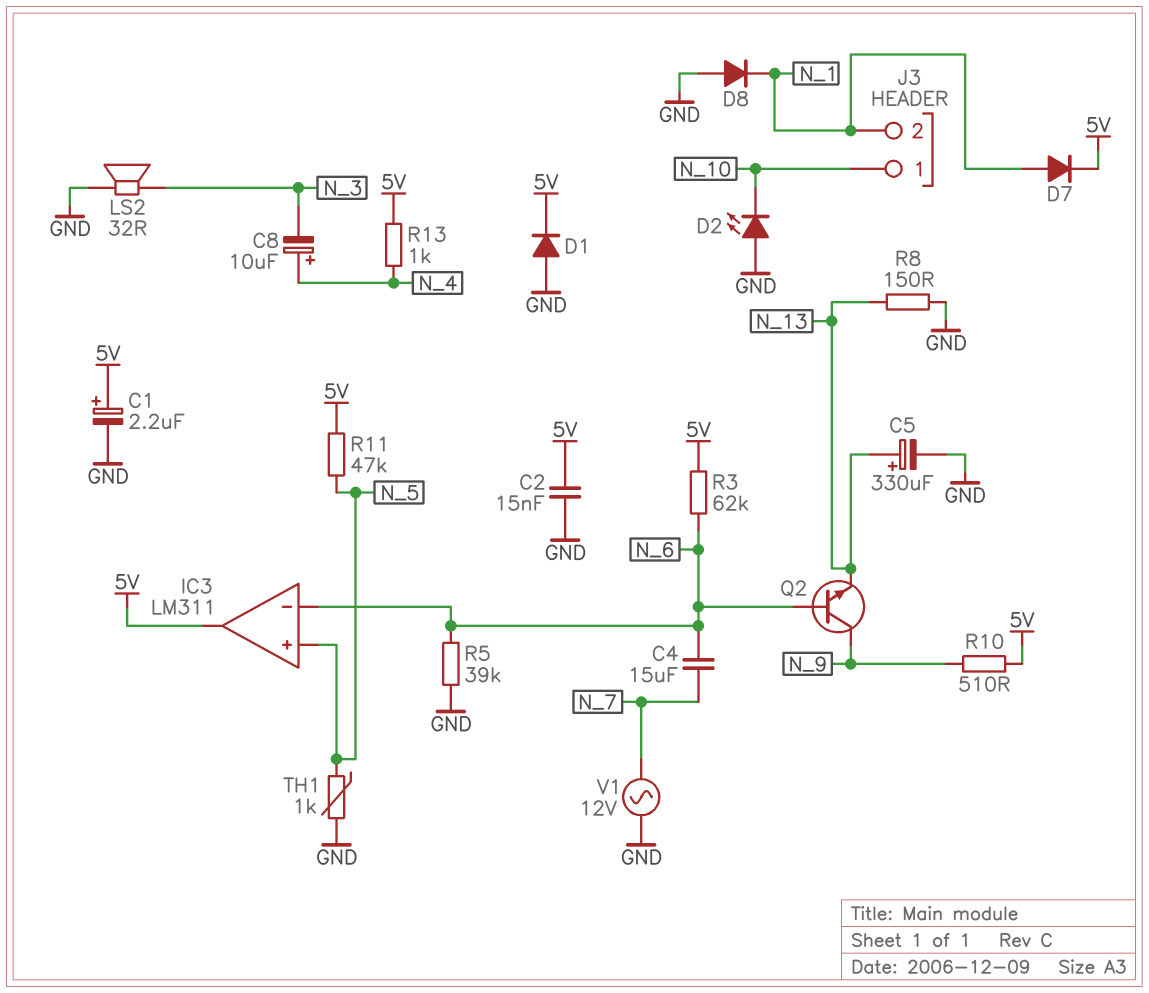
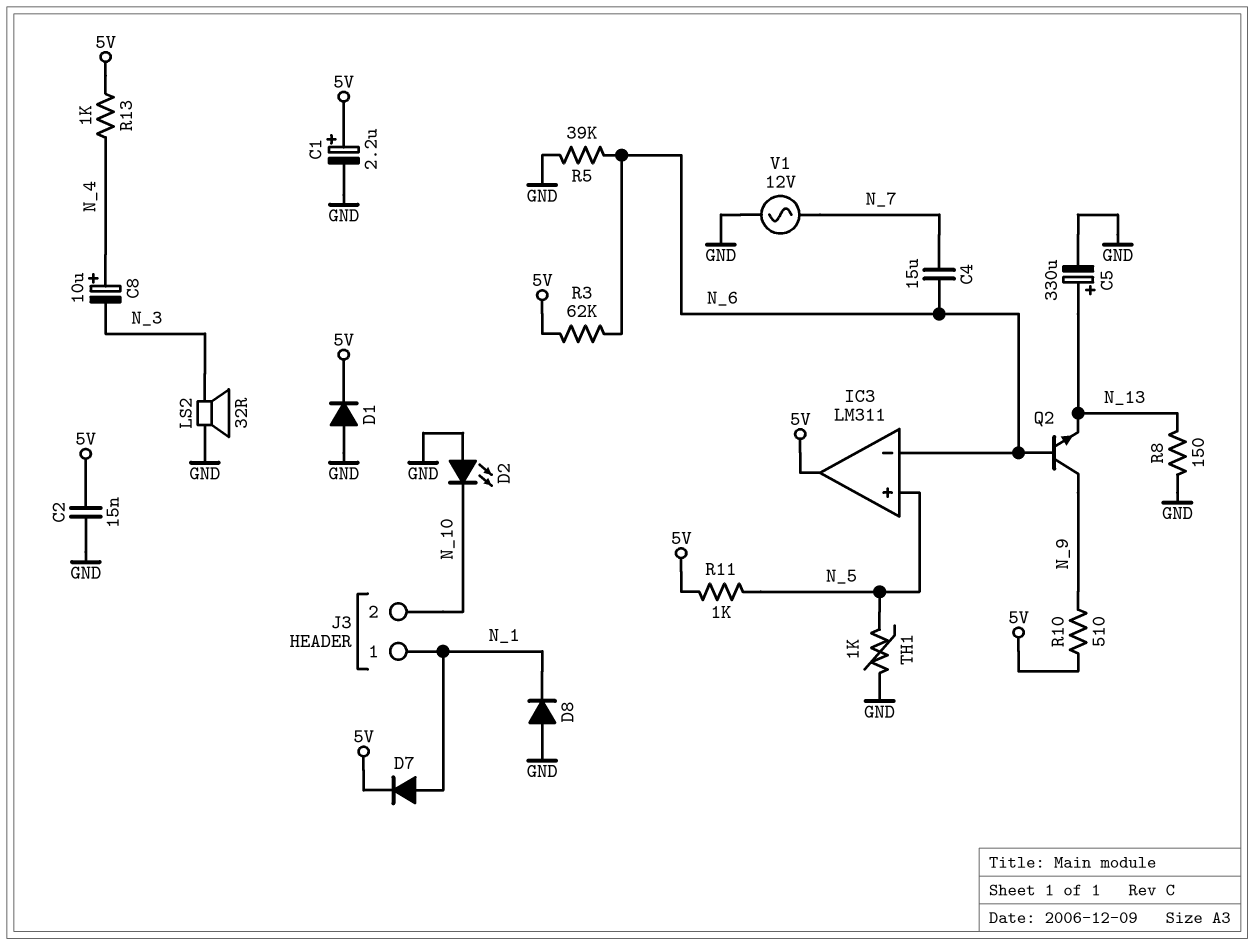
J3 pin 1: N_10 -> N_1
J3 pin 2: N_1 -> N_10
R11: 47k (5V, N_5) -> 1k (5V, N_5)

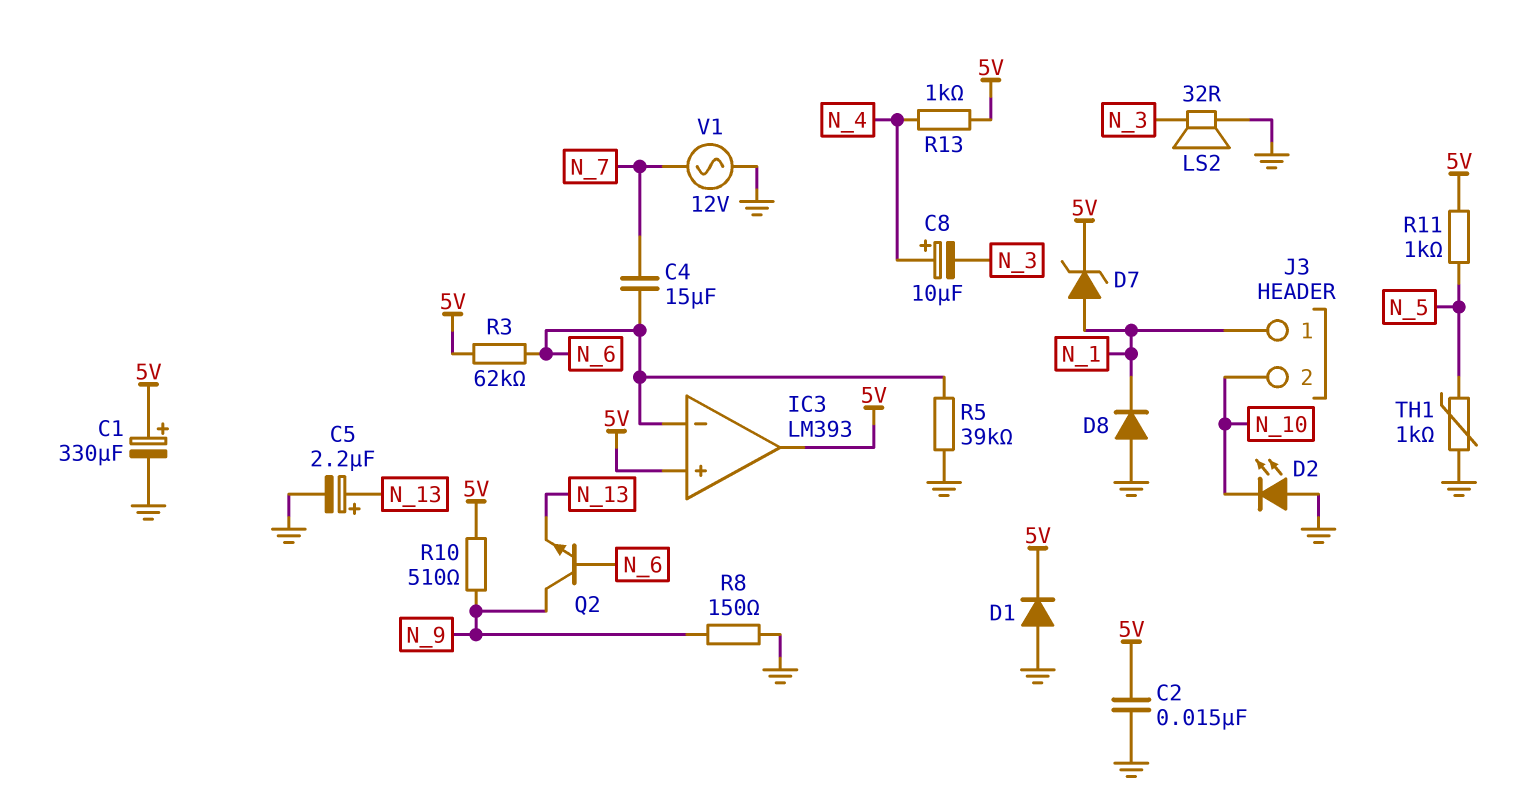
C1: 2.2uF (plus 5V, minus GND) -> 330uF (plus 5V, minus GND)
C5: 330uF (plus N_13, minus GND) -> 2.2uF (plus N_13, minus GND)
D7: diode (A N_1, K 5V) -> zener (A N_1, K 5V)
IC3: LM311 -> LM393
IC3 pin in+: N_5 -> 5V
R8: 150 (GND, N_13) -> 150 (GND, N_9)

